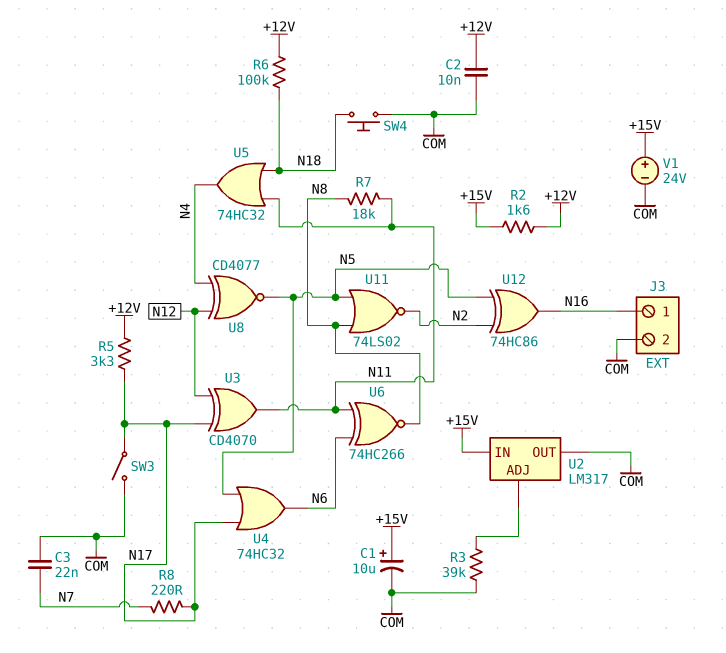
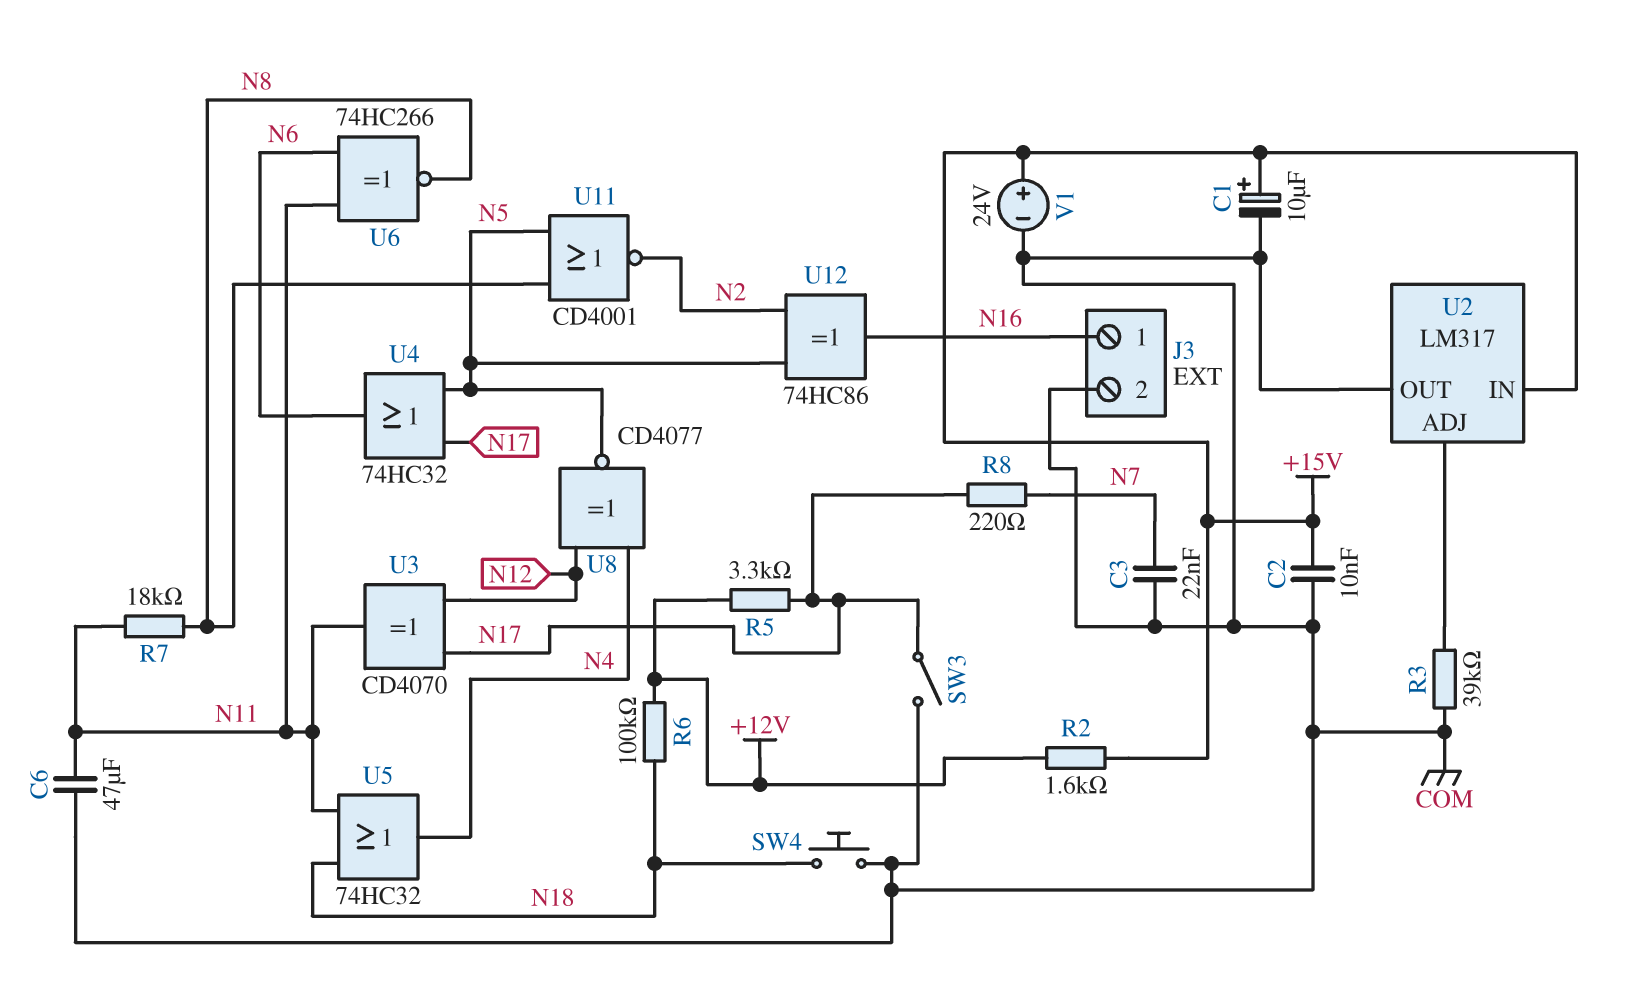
C2: 10nF (+12V, COM) -> 10nF (+15V, COM)
C6: none -> 47uF (COM, N11)
U11: NOR 74LS02 (in N5, in N8, out N2) -> NOR CD4001 (in N5, in N8, out N2)

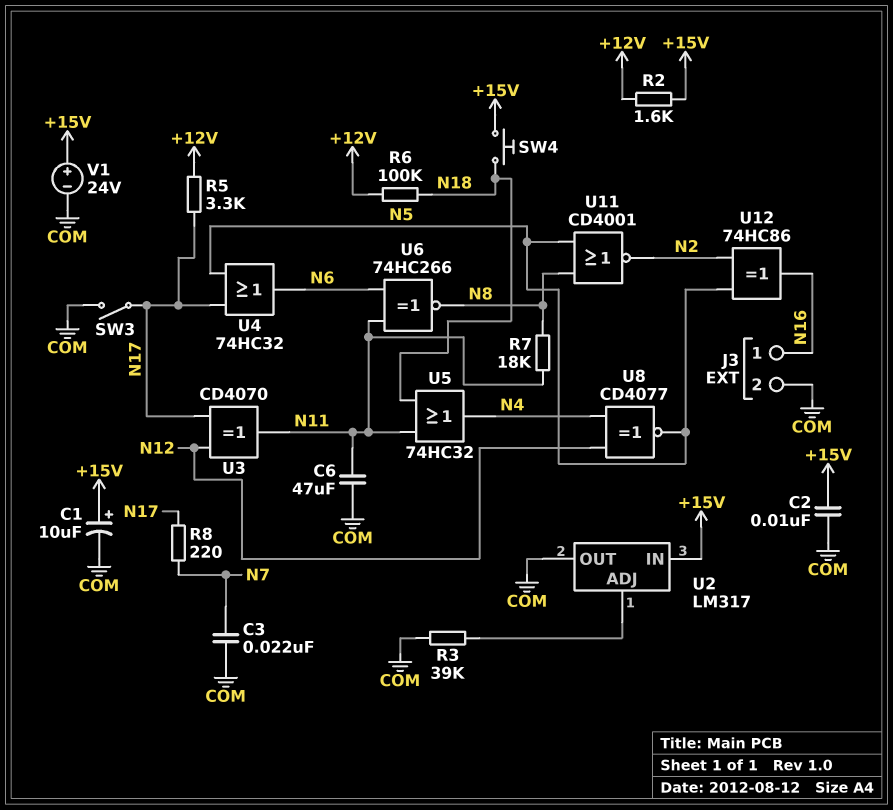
SW4: button (COM, N18) -> button (+15V, N18)

